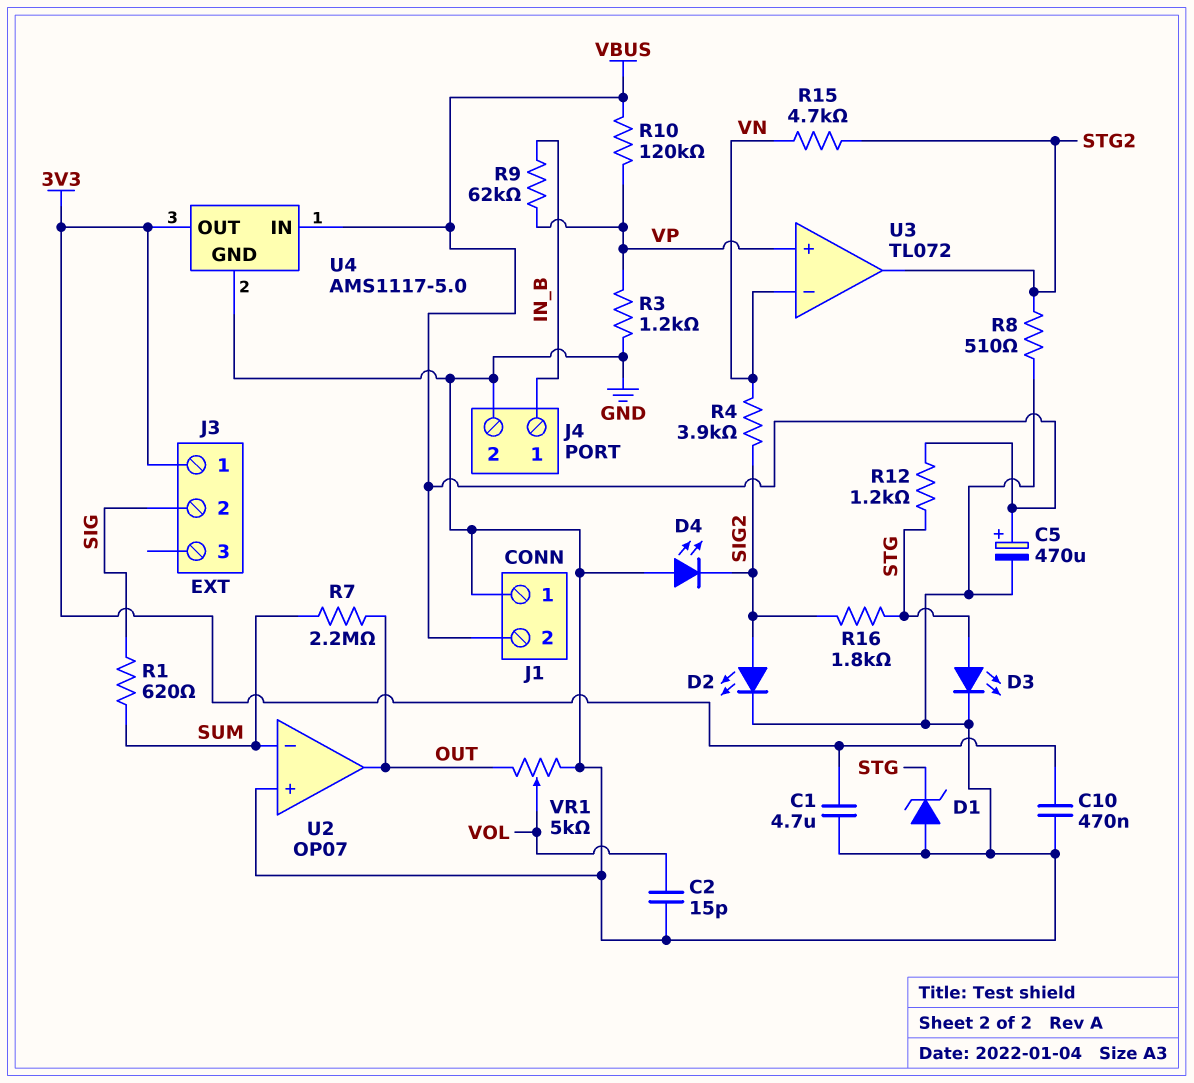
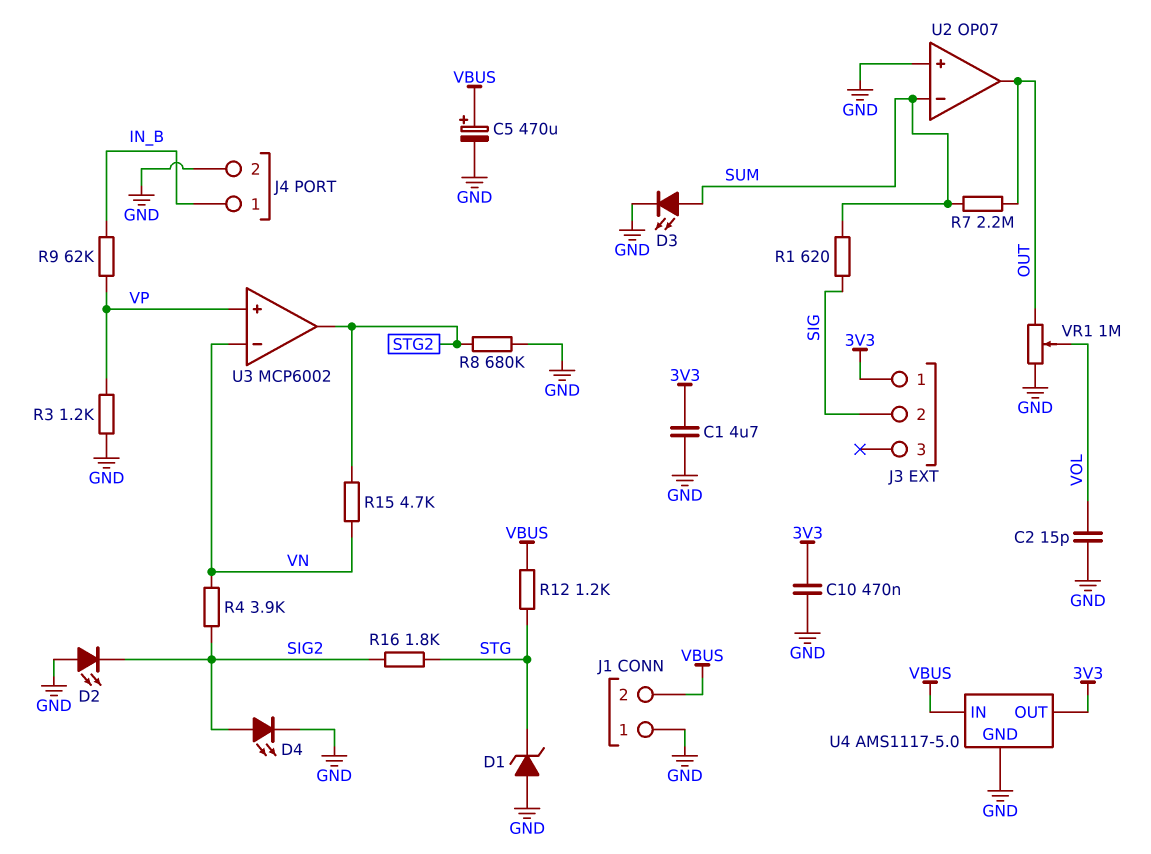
D2: LED (A SIG2, K GND) -> LED (A GND, K SIG2)
D3: LED (A STG, K GND) -> LED (A SUM, K GND)
D4: LED (A GND, K SIG2) -> LED (A SIG2, K GND)
R8: 510 (GND, STG2) -> 680k (GND, STG2)
R10: 120k (VBUS, VP) -> none
U3: TL072 -> MCP6002
VR1: 5k (GND, OUT, wiper VOL) -> 1M (GND, OUT, wiper VOL)

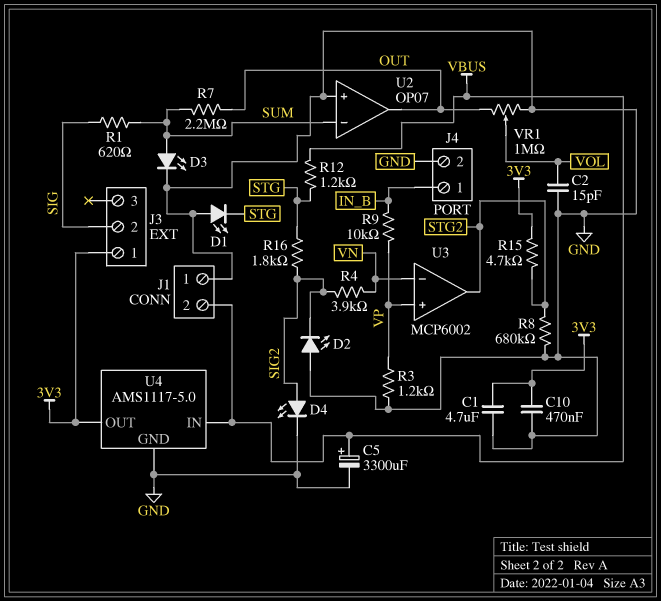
C5: 470uF (plus VBUS, minus GND) -> 3300uF (plus VBUS, minus GND)
D1: zener (A GND, K STG) -> LED (A GND, K STG)
R9: 62k (IN_B, VP) -> 10k (IN_B, VP)
R15: 4.7k (STG2, VN) -> 4.7k (3V3, STG2)

